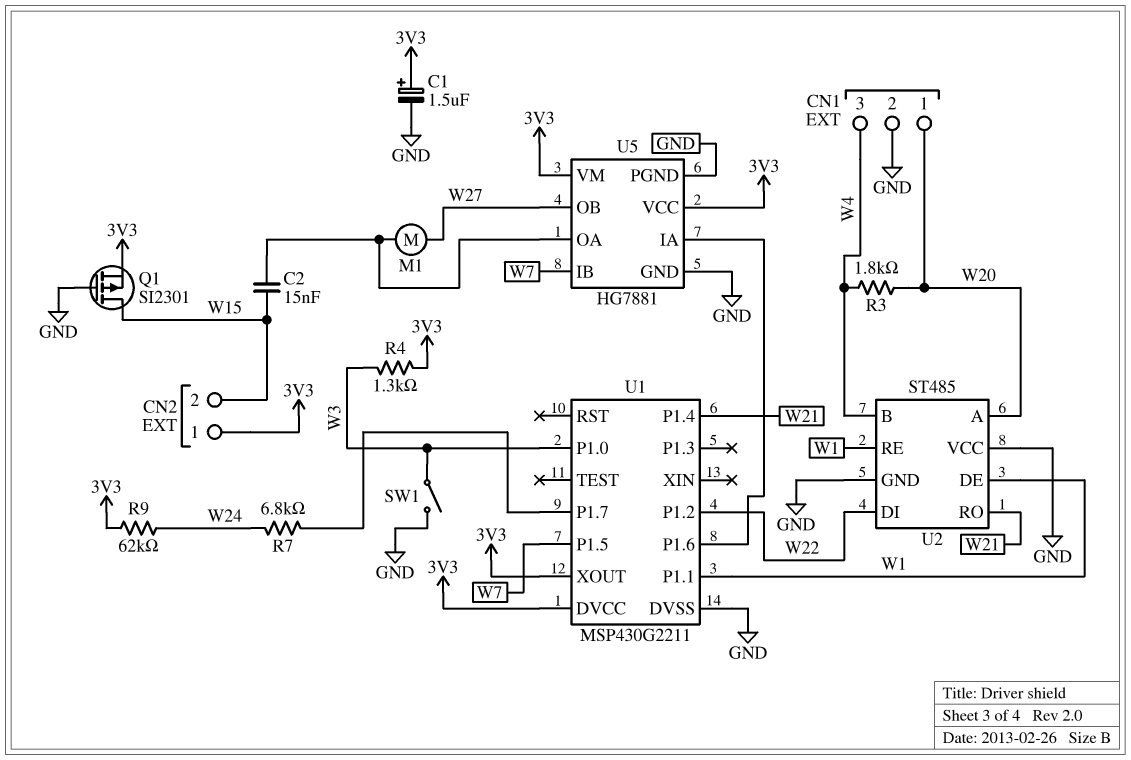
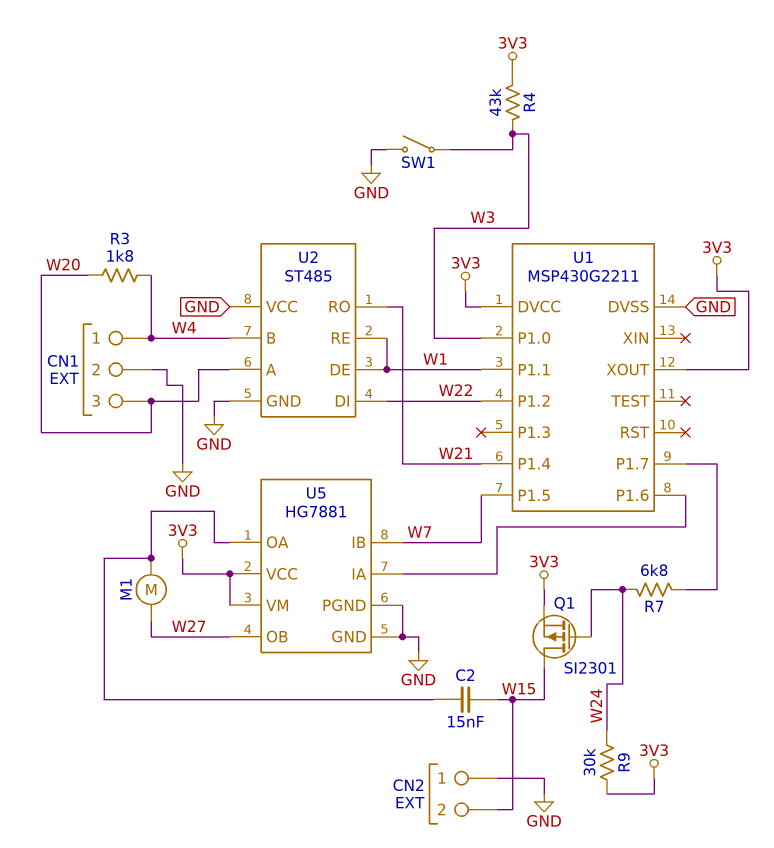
C1: 1.5uF (plus 3V3, minus GND) -> none
CN1 pin 1: W20 -> W4
CN1 pin 3: W4 -> W20
CN2 pin 1: 3V3 -> GND
Q1: PMOS SI2301 (G GND, D W15, S 3V3) -> PMOS SI2301 (G W24, D W15, S 3V3)
R4: 1.3k (3V3, W3) -> 43k (3V3, W3)
R9: 62k (3V3, W24) -> 30k (3V3, W24)

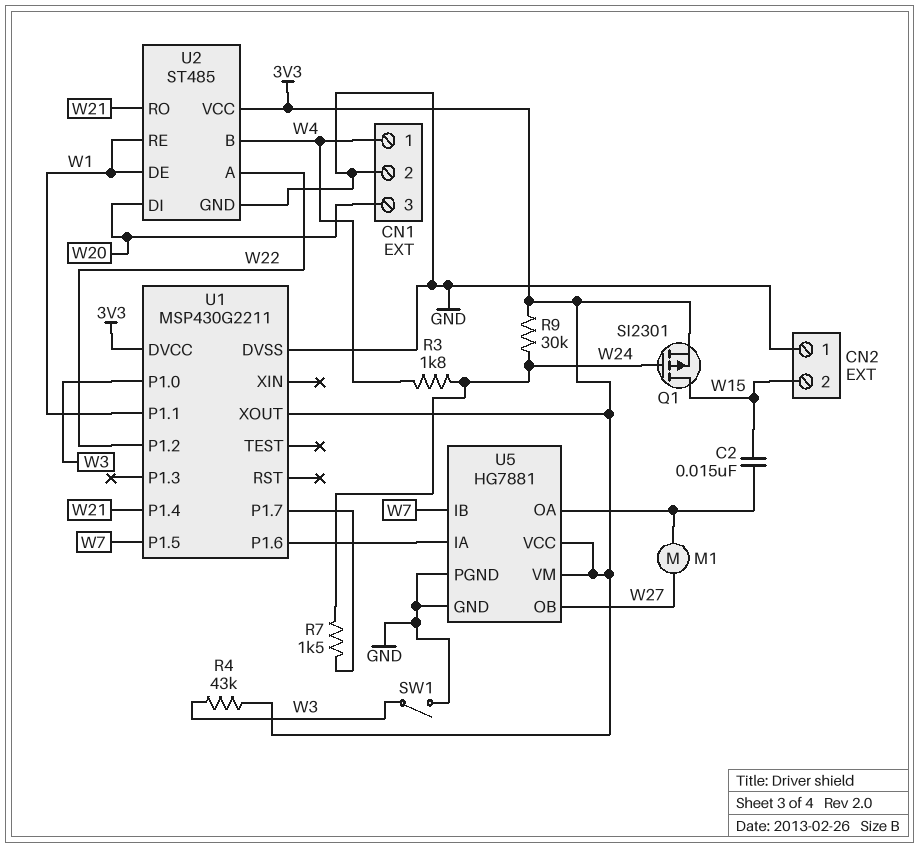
R3: 1.8k (W4, W20) -> 1.8k (W4, W24)
R7: 6.8k (U1/P1.7, W24) -> 1.5k (U1/P1.7, W24)
U2 pin A: W20 -> W22
U2 pin DI: W22 -> W20
U2 pin VCC: GND -> 3V3

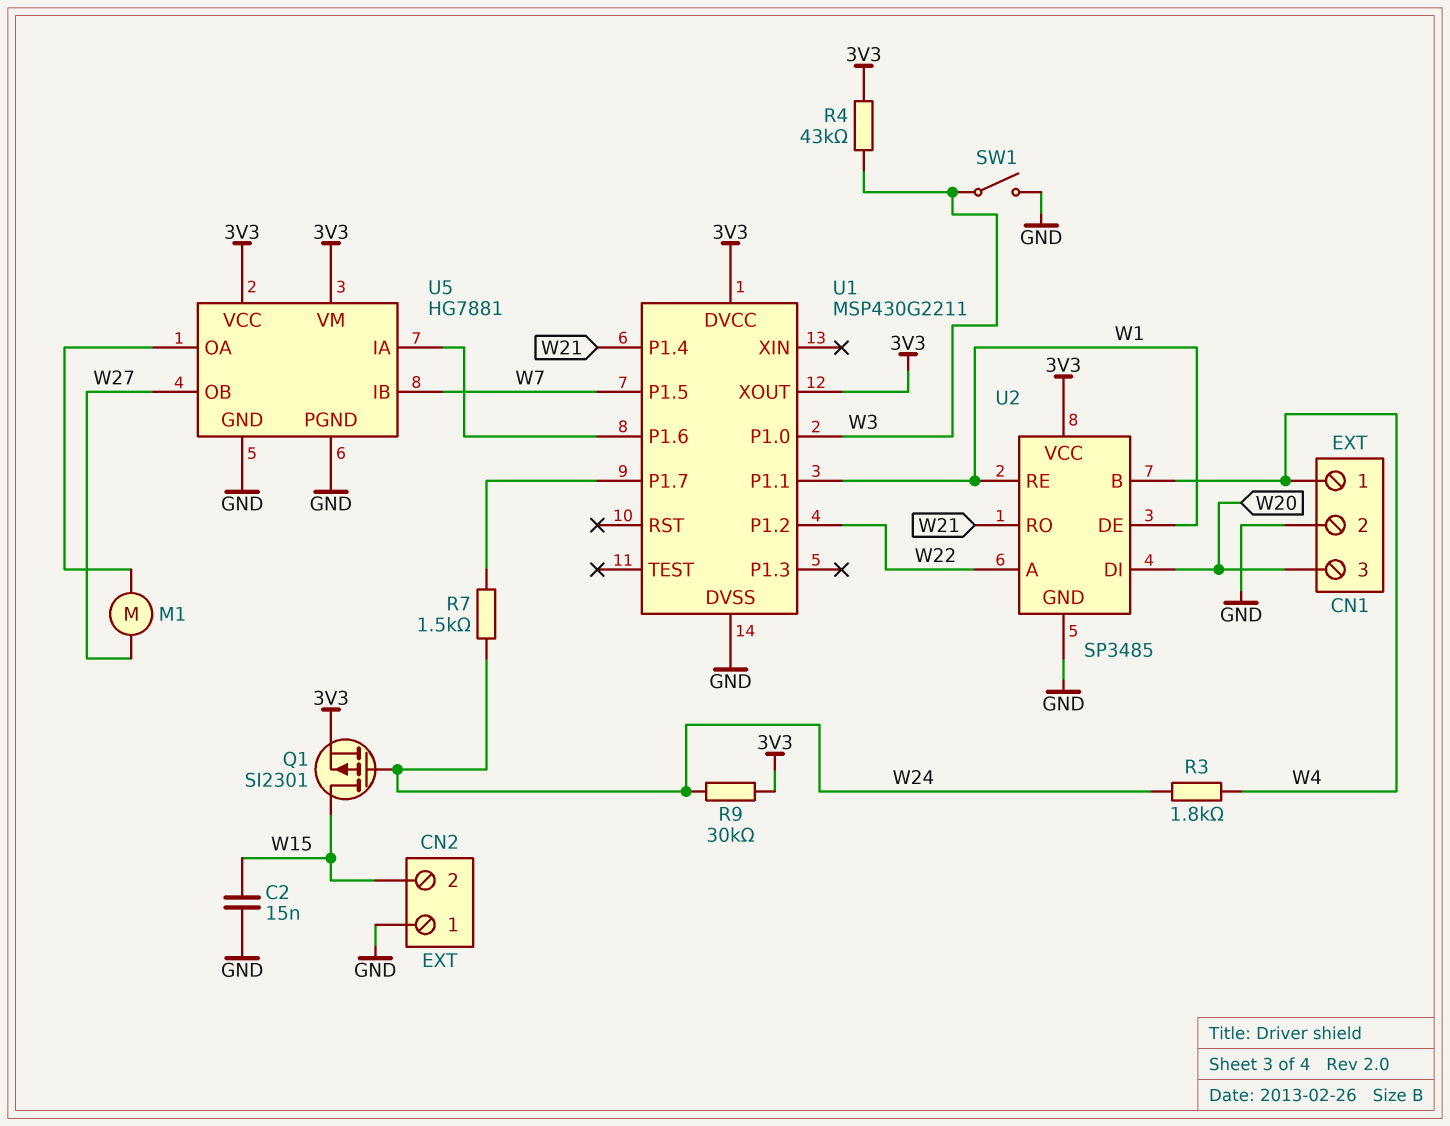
C2: 15nF (U5/OA, W15) -> 15nF (GND, W15)
U2: ST485 -> SP3485

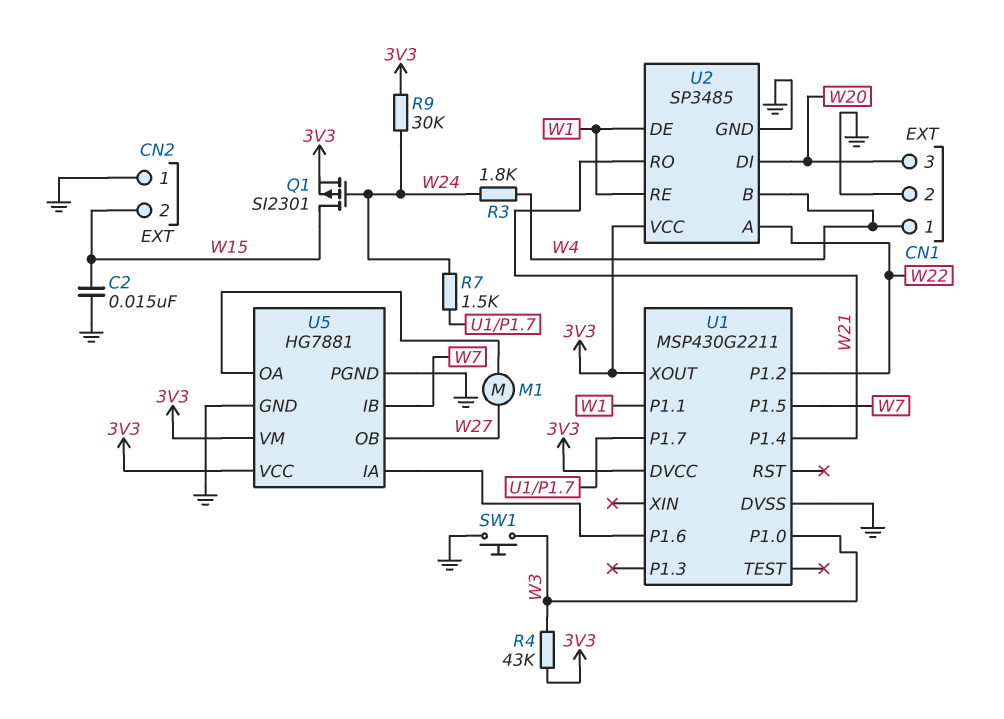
SW1: switch (GND, W3) -> button (GND, W3)

